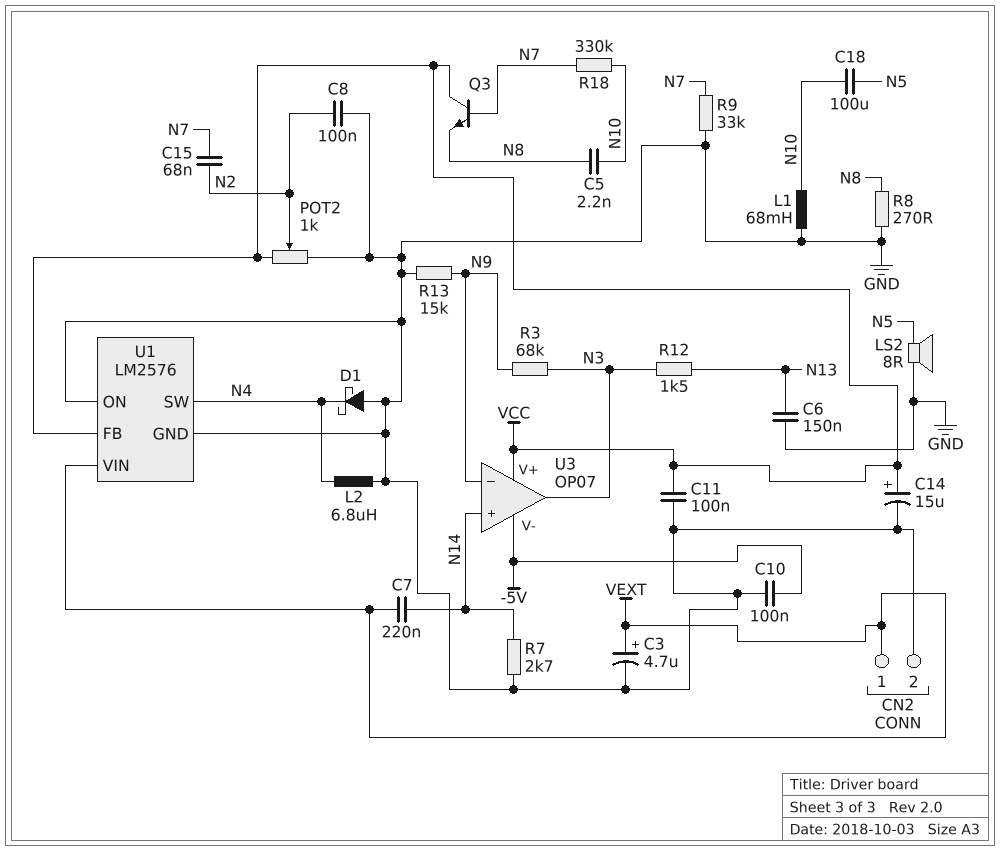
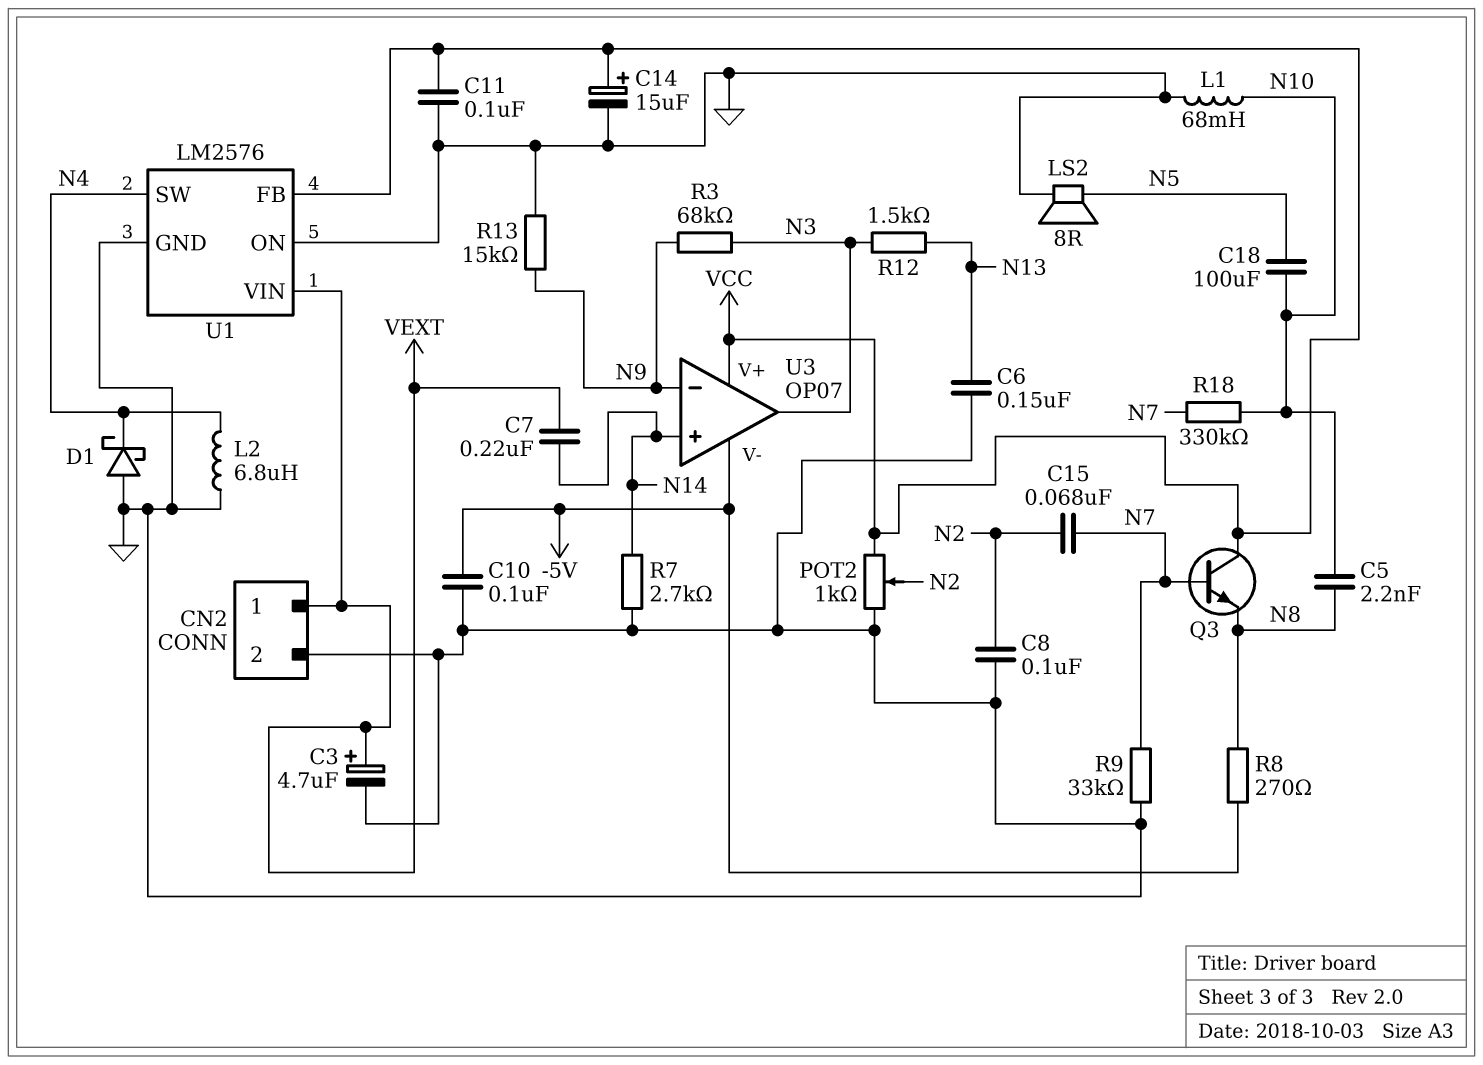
R8: 270 (GND, N8) -> 270 (-5V, N8)

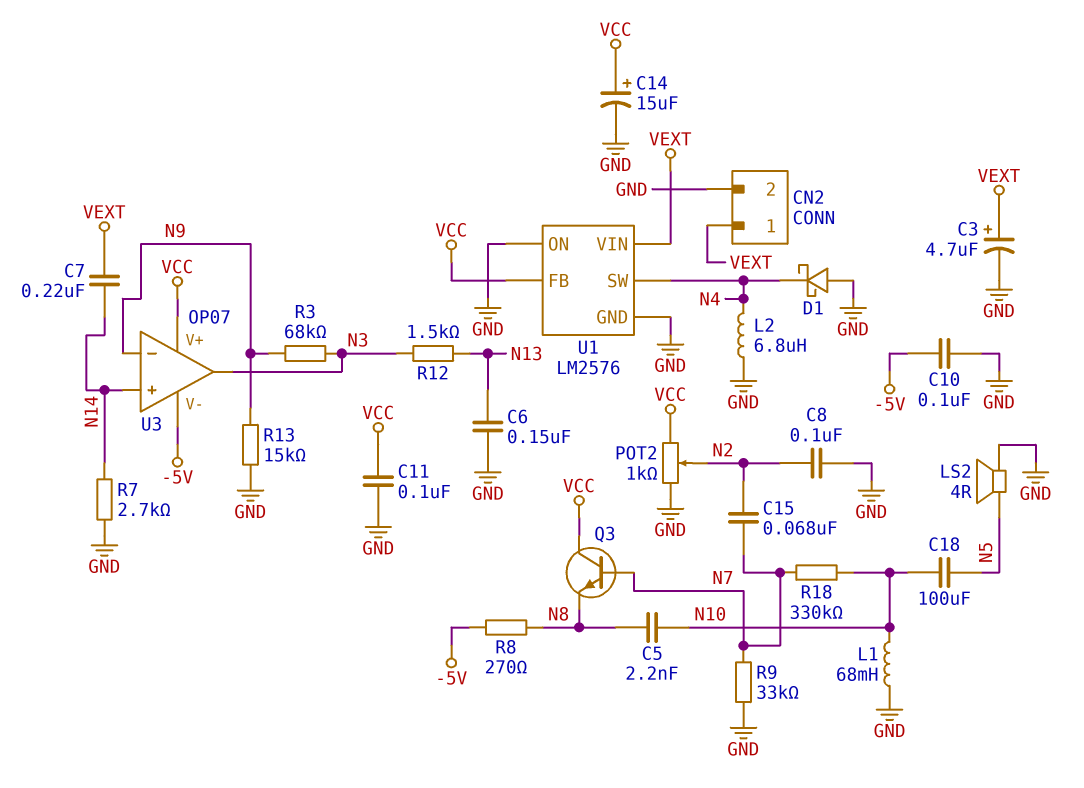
LS2: speaker 8R (GND, N5) -> speaker 4R (GND, N5)

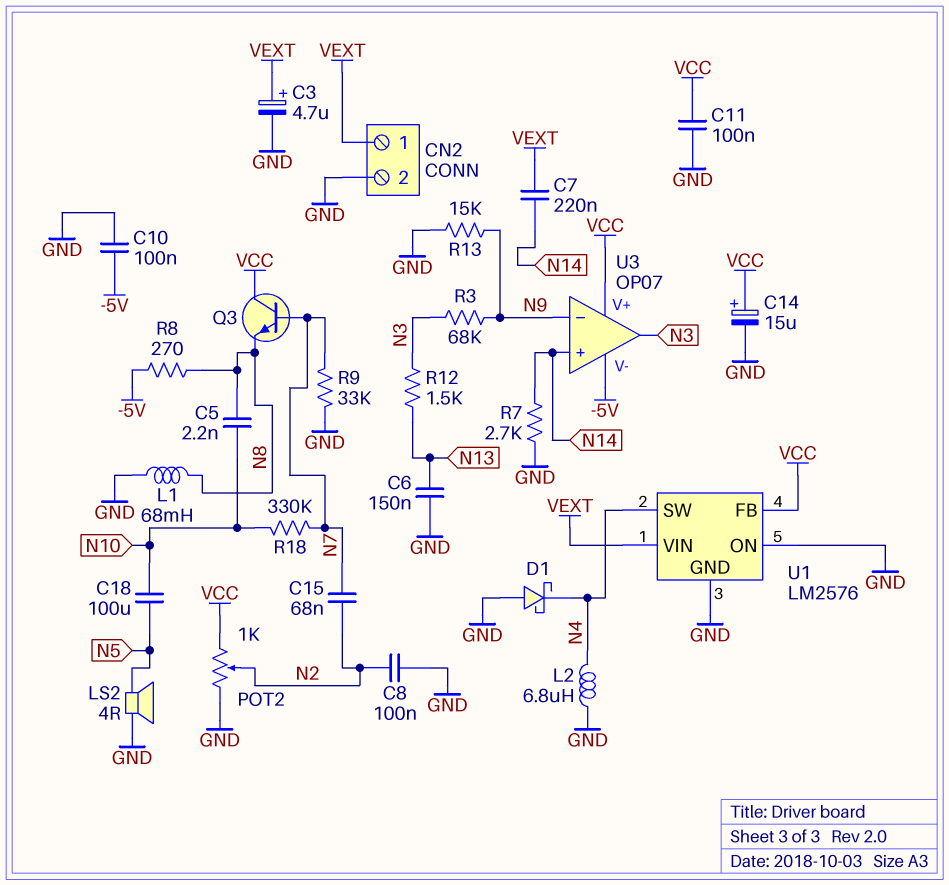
L1: 68mH (GND, N10) -> 68mH (GND, N8)

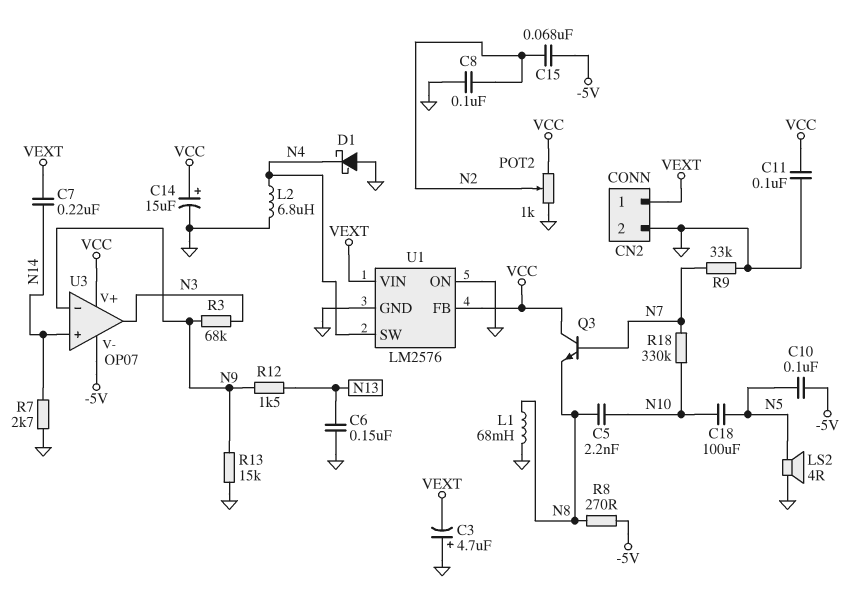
C3: 4.7uF (plus VEXT, minus GND) -> 4.7uF (plus GND, minus VEXT)
C10: 100nF (-5V, GND) -> 100nF (-5V, N5)
C15: 68nF (N2, N7) -> 68nF (-5V, N2)
R12: 1.5k (N3, N13) -> 1.5k (N9, N13)

